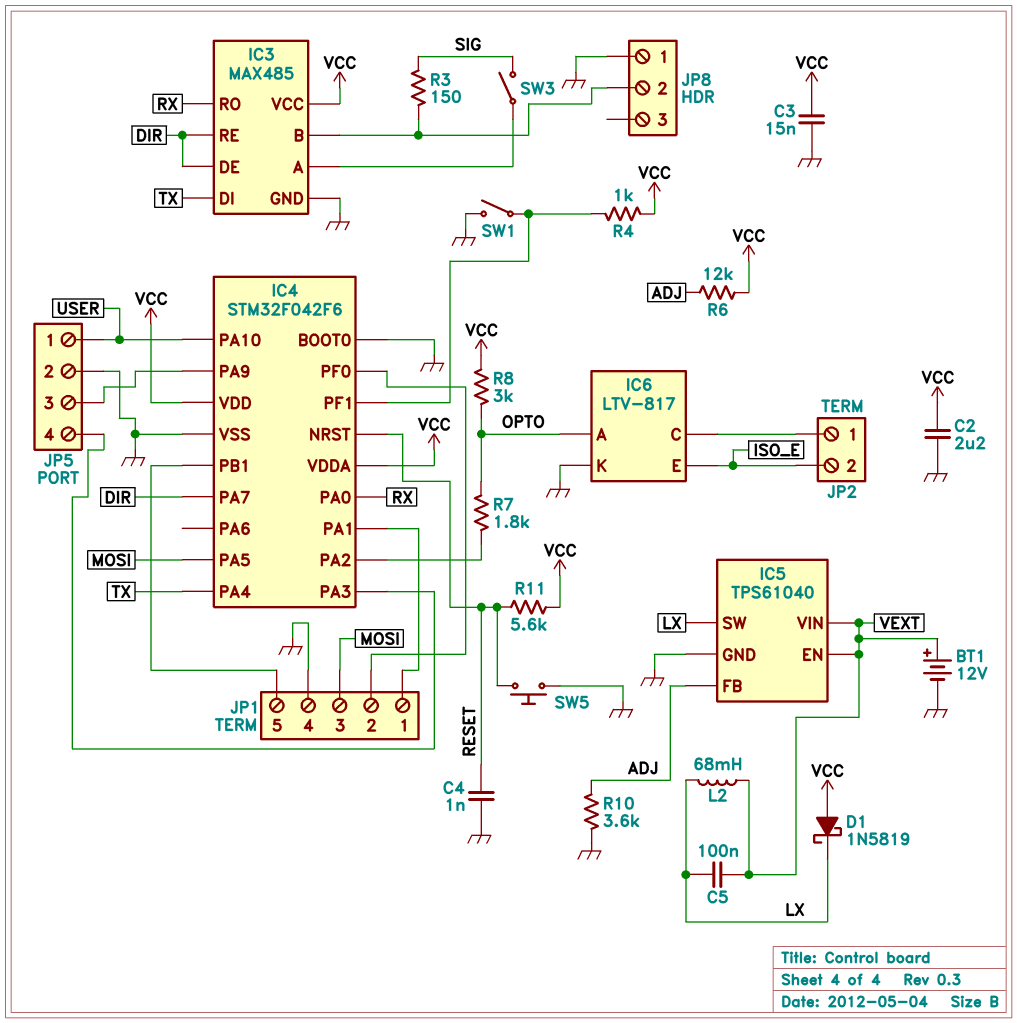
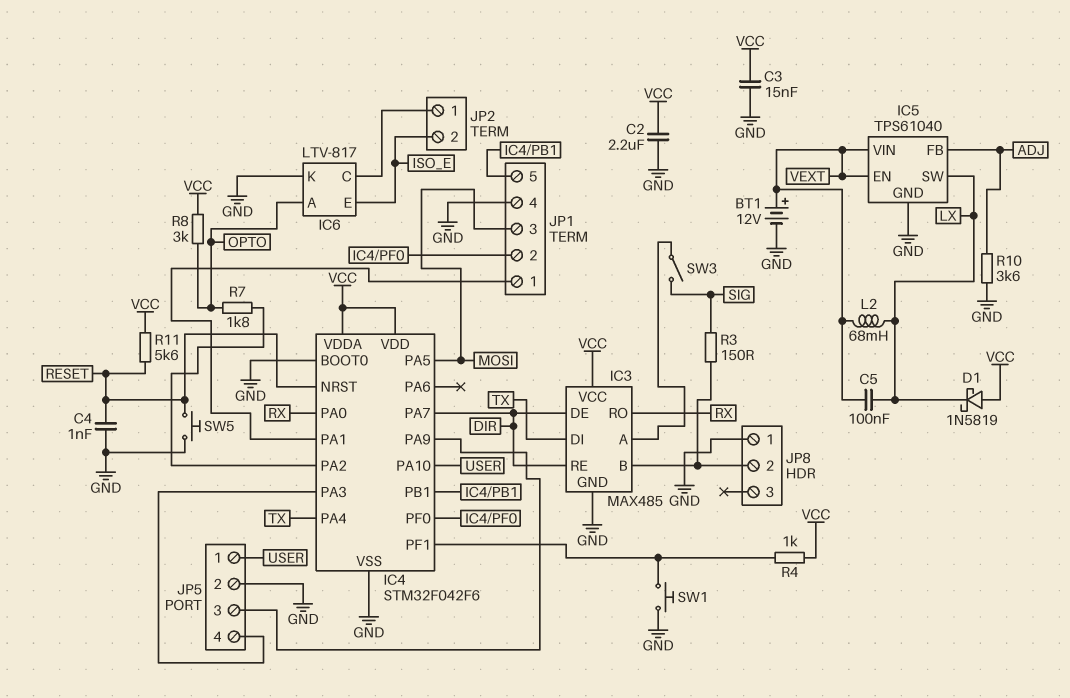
R6: 12k (ADJ, VCC) -> none
SW1: switch (GND, IC4/PF1) -> button (GND, IC4/PF1)

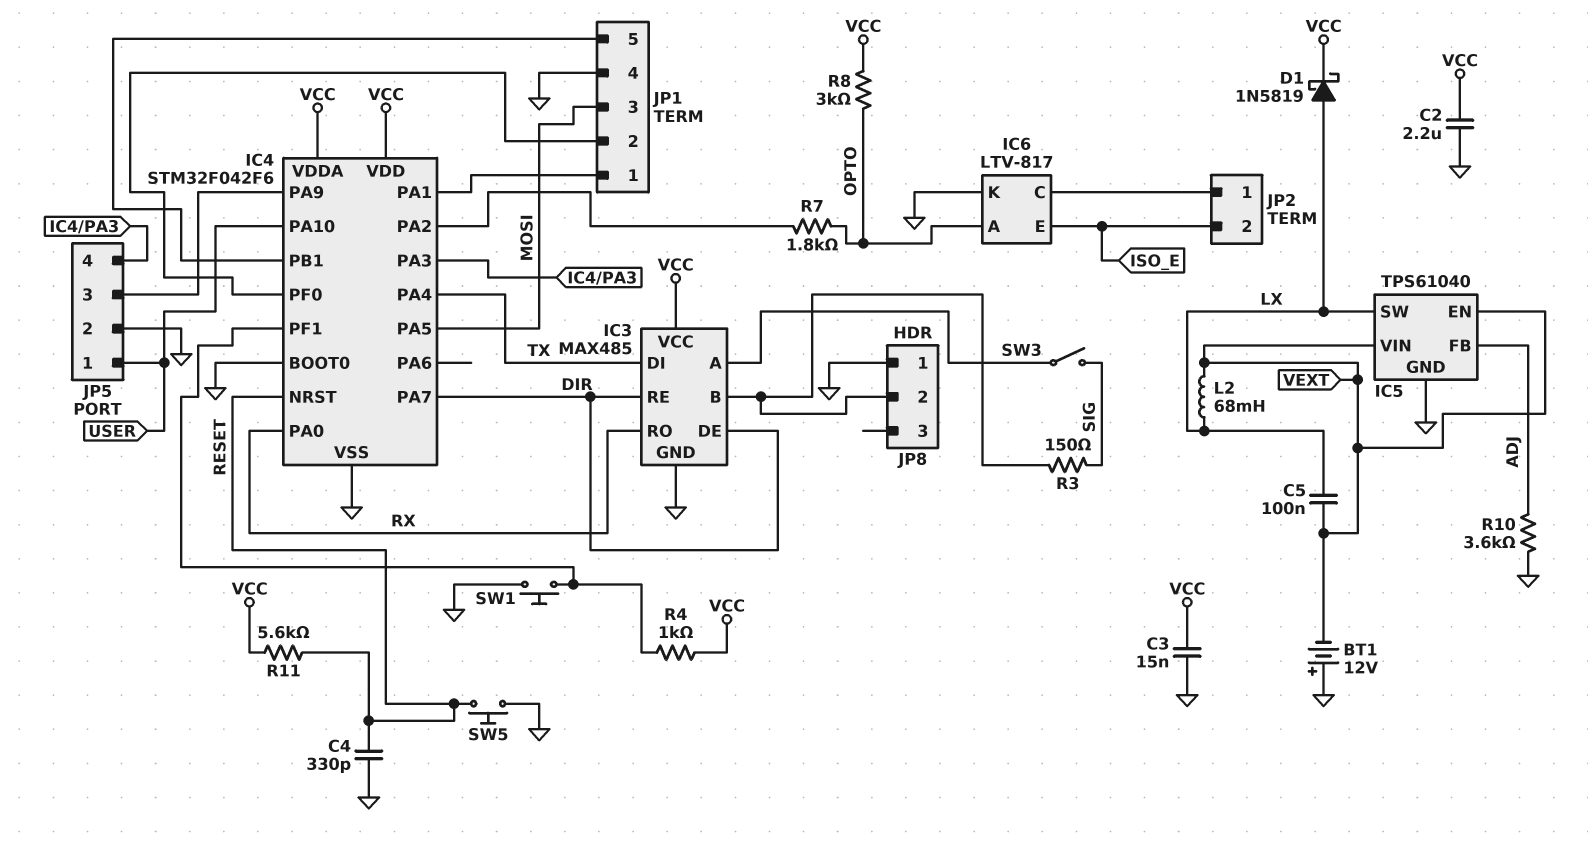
BT1: 12V (plus VEXT, minus GND) -> 12V (plus GND, minus VEXT)
C4: 1nF (GND, RESET) -> 330pF (GND, RESET)
D1: schottky 1N5819 (A VCC, K LX) -> schottky 1N5819 (A LX, K VCC)

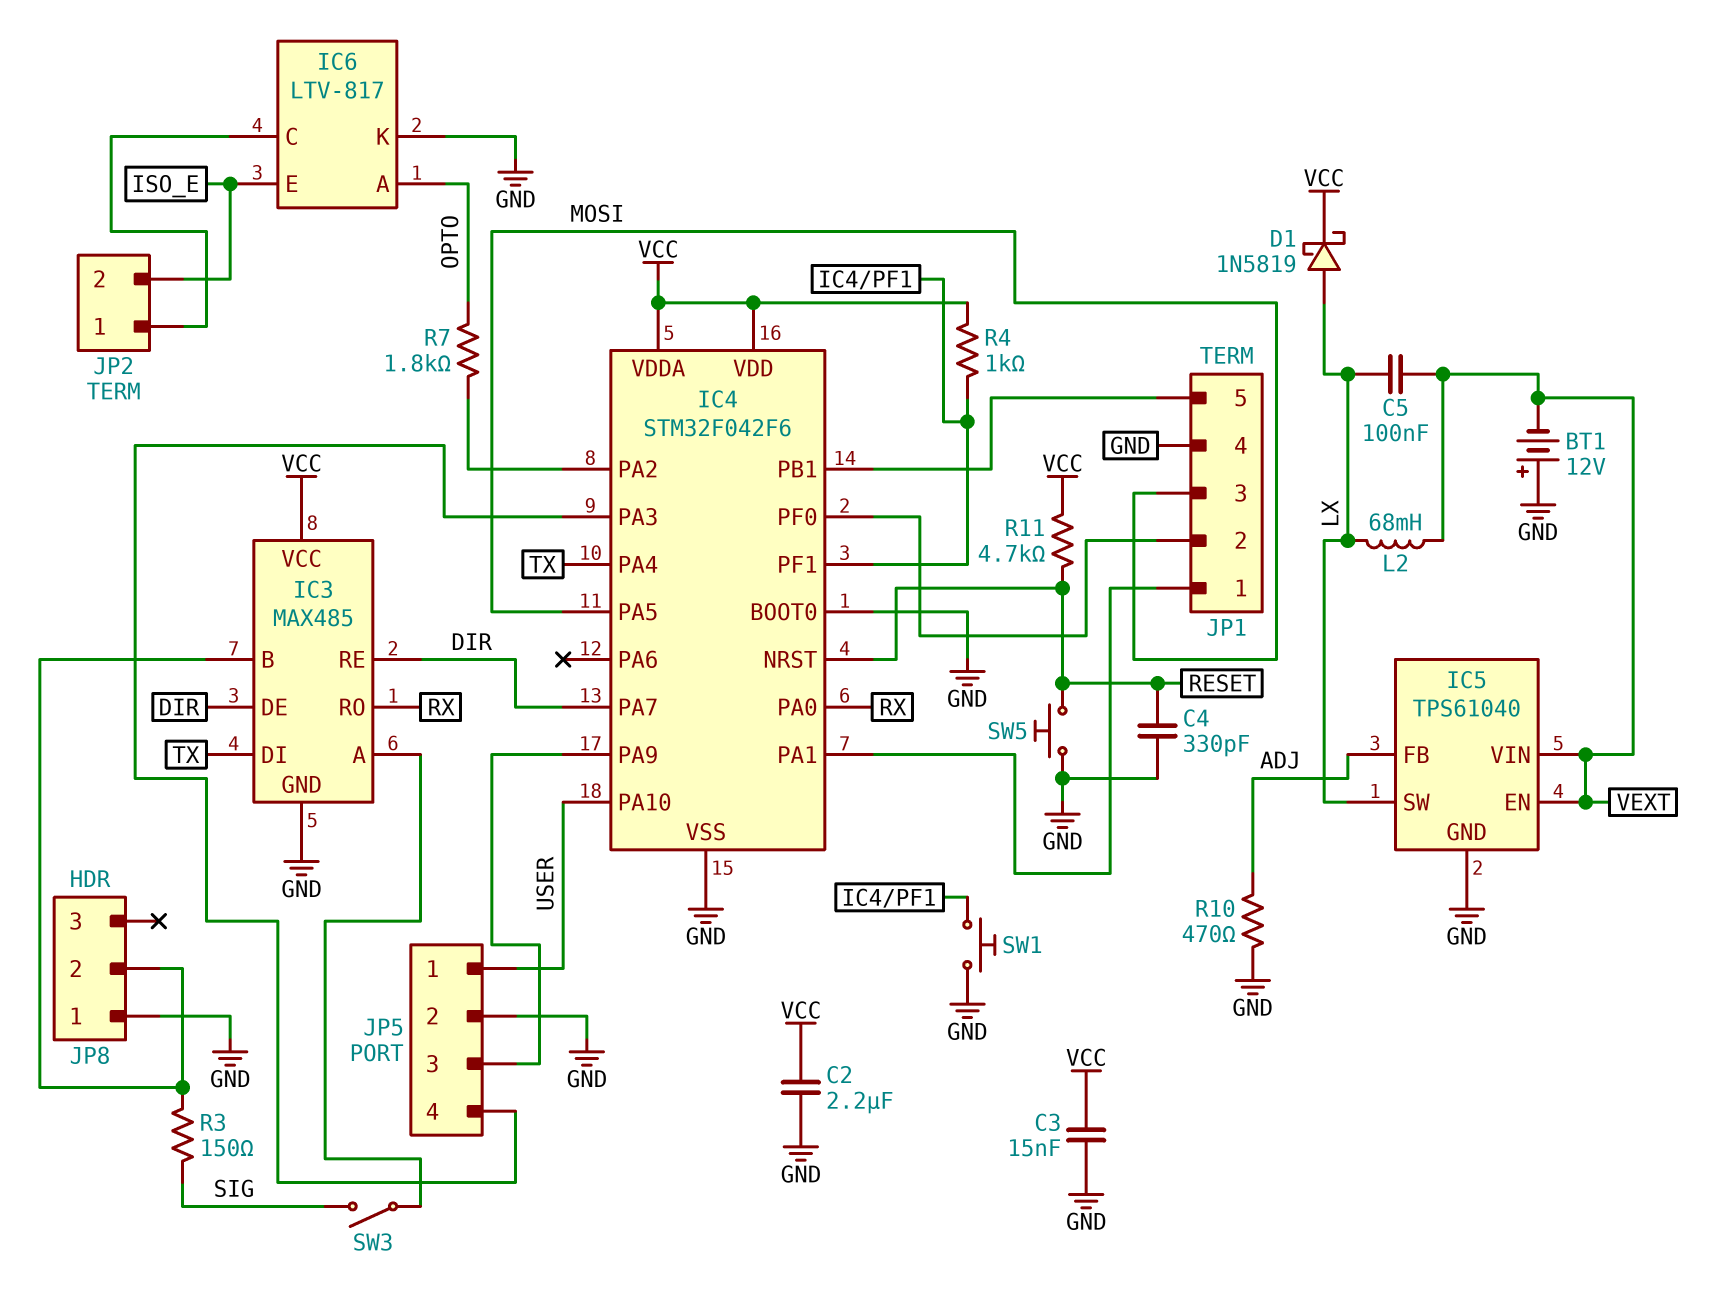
R8: 3k (OPTO, VCC) -> none
R10: 3.6k (ADJ, GND) -> 470 (ADJ, GND)
R11: 5.6k (RESET, VCC) -> 4.7k (RESET, VCC)

